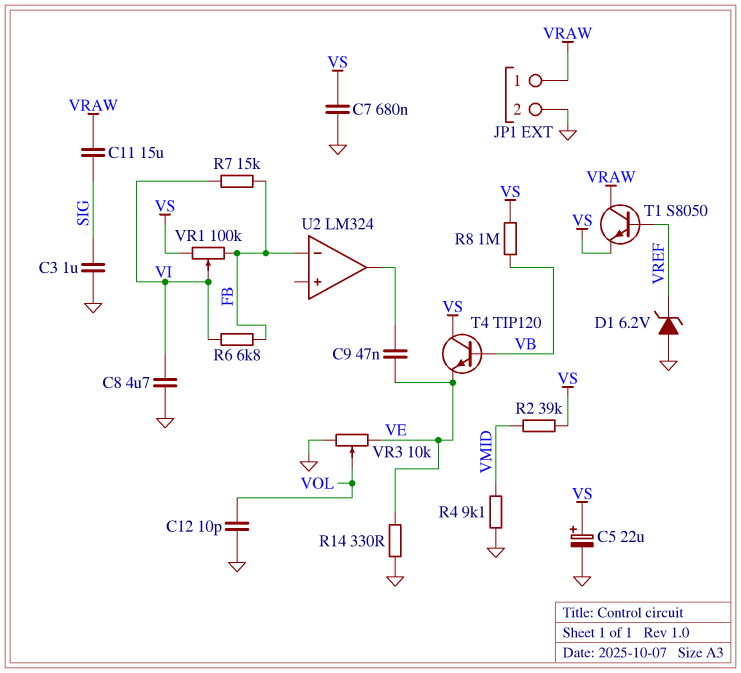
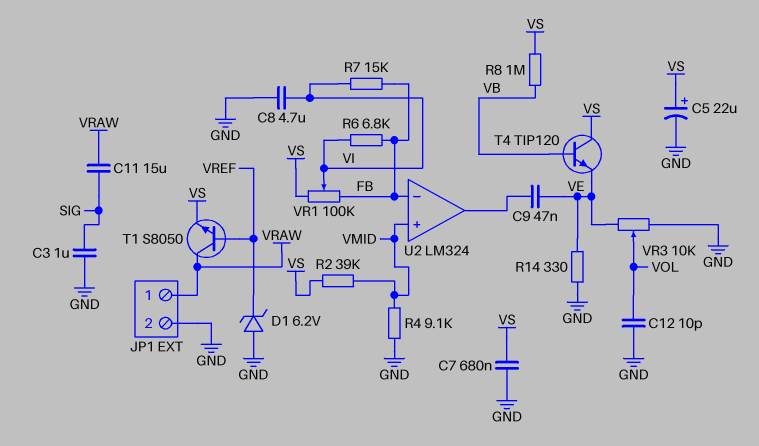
U2 pin in+: none -> VMID

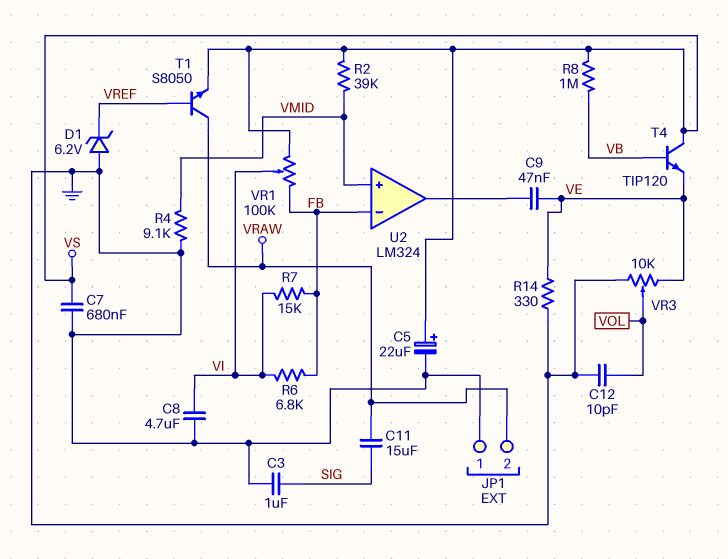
JP1 pin 1: VRAW -> GND
JP1 pin 2: GND -> VRAW

